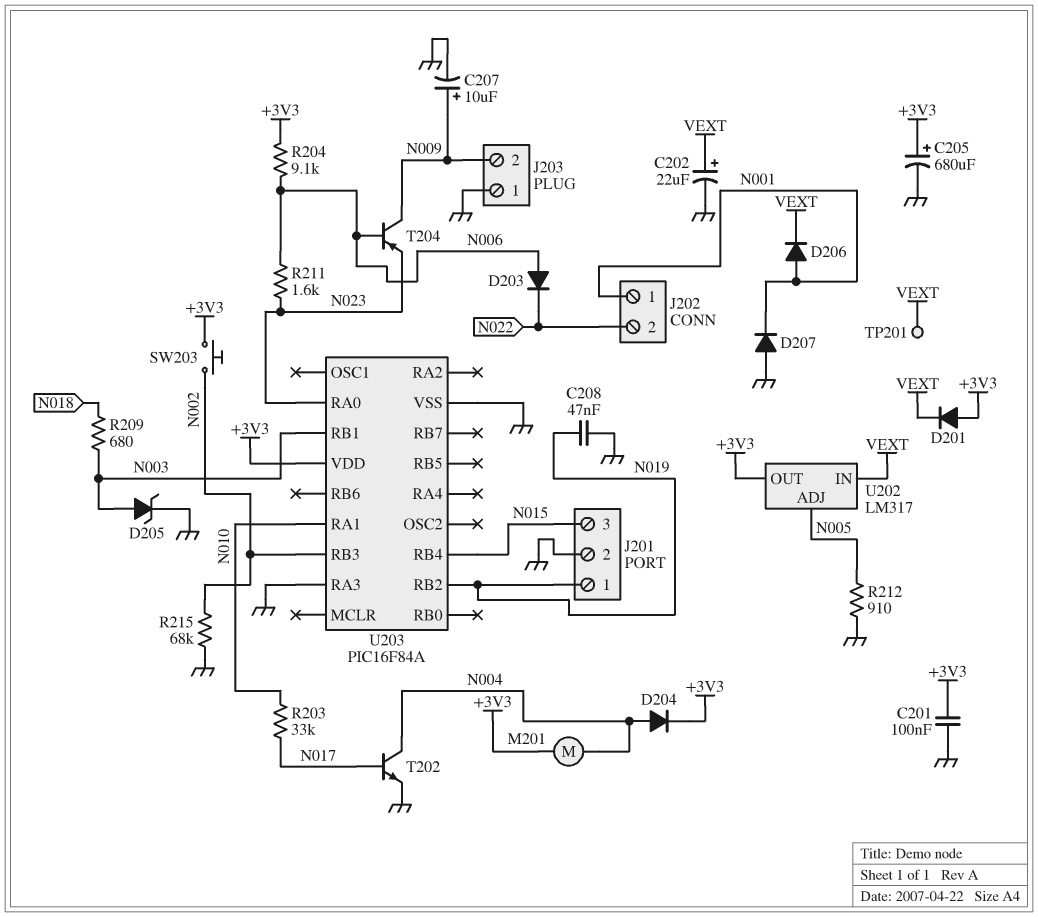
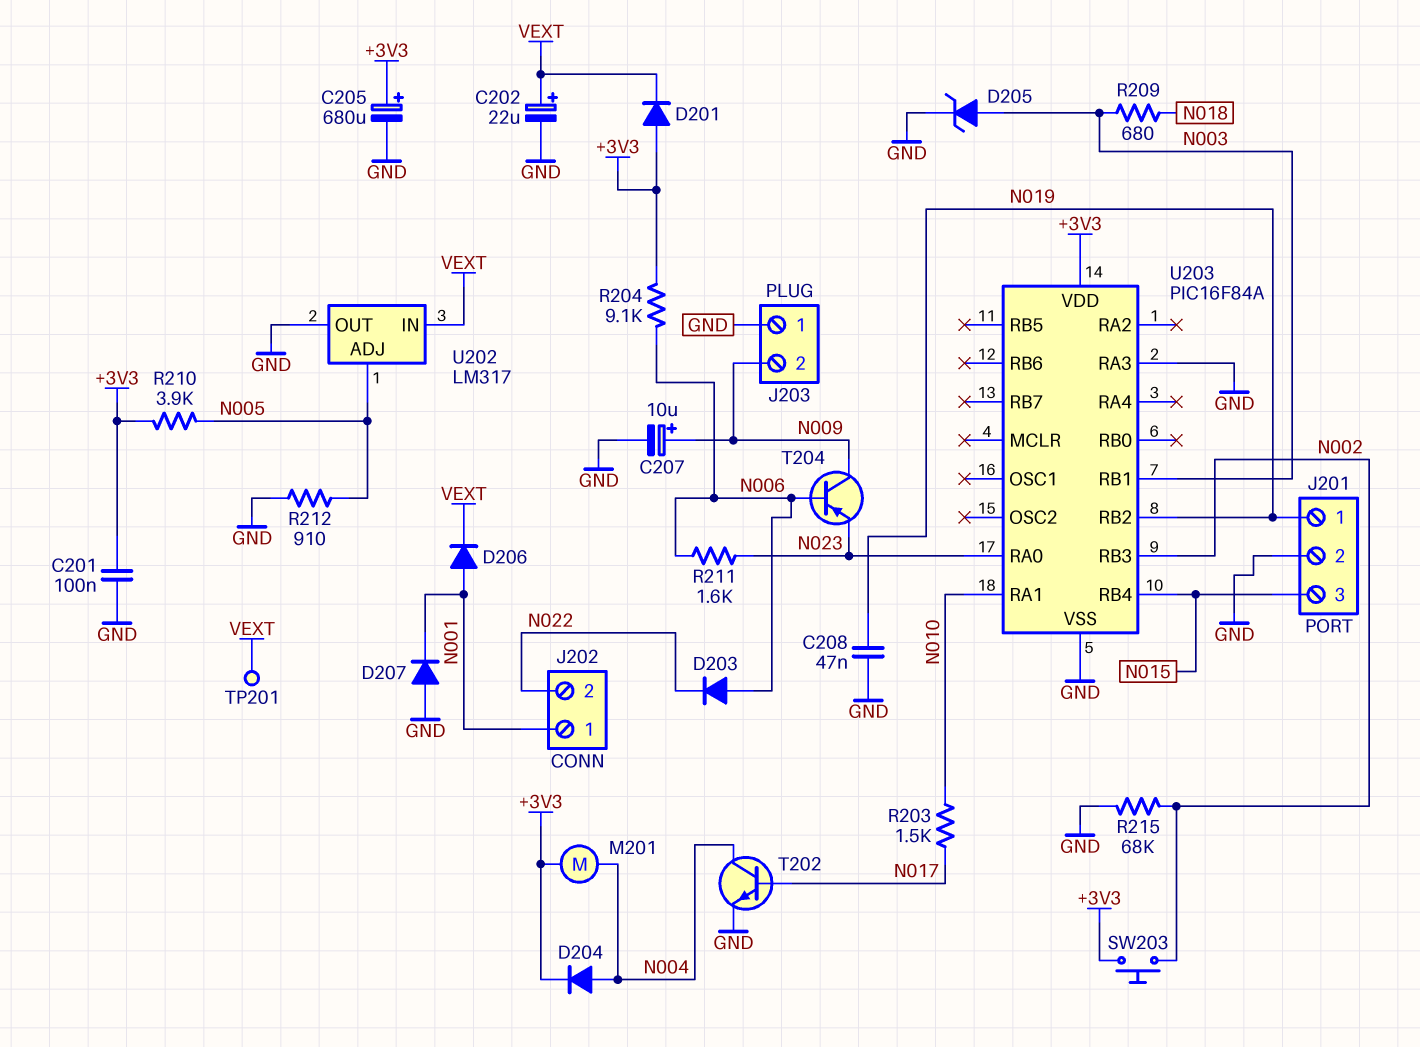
R203: 33k (N010, N017) -> 1.5k (N010, N017)
R210: none -> 3.9k (+3V3, N005)
U202 pin OUT: +3V3 -> GND

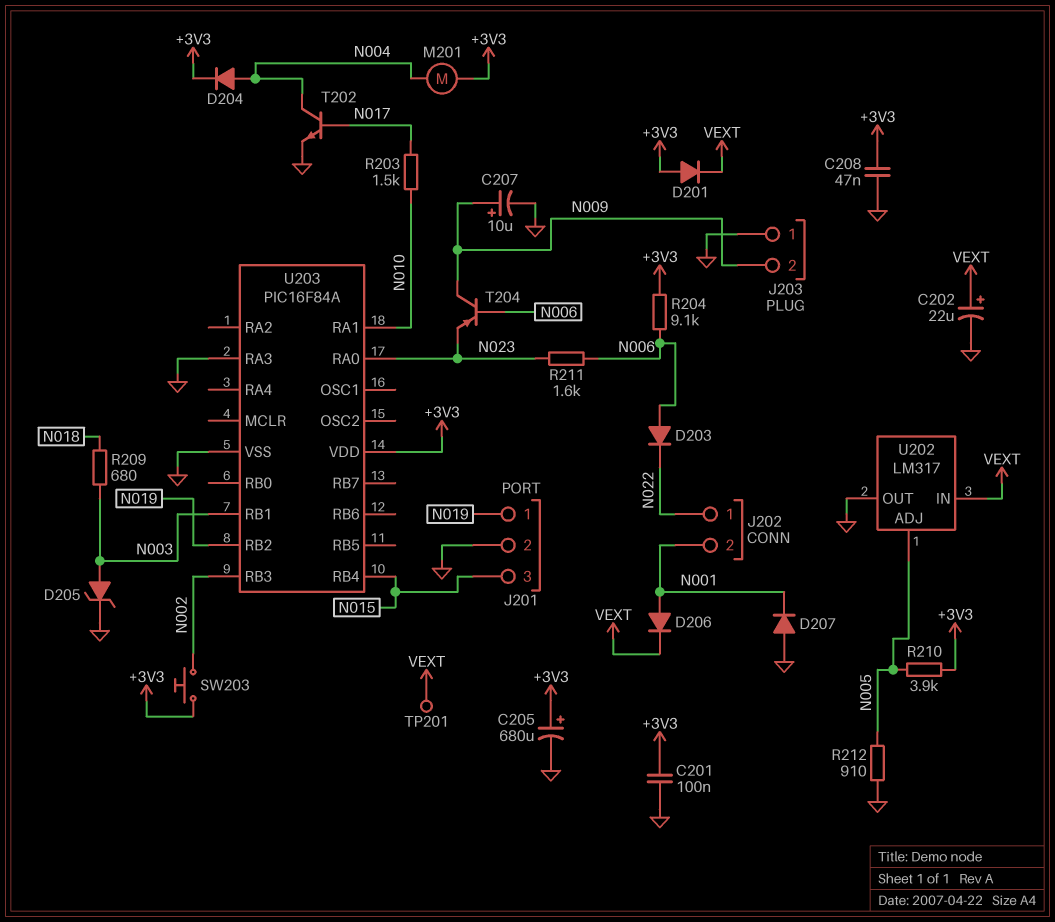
C208: 47nF (GND, N019) -> 47nF (+3V3, GND)
J202 pin 1: N001 -> N022
J202 pin 2: N022 -> N001
R215: 68k (GND, N002) -> none

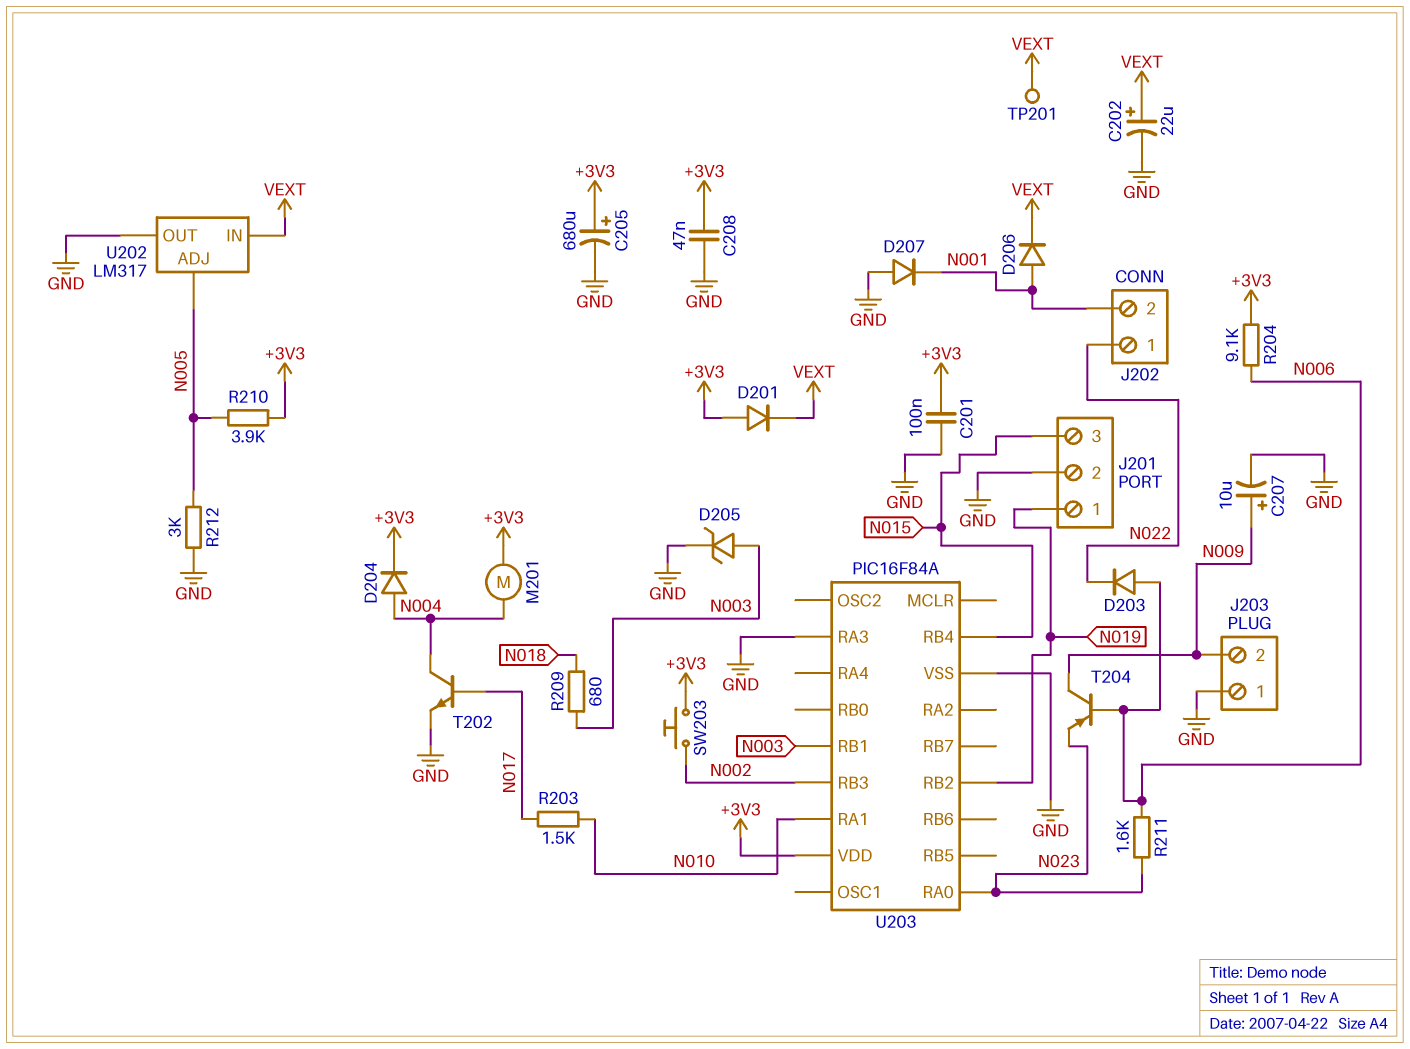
R212: 910 (GND, N005) -> 3k (GND, N005)

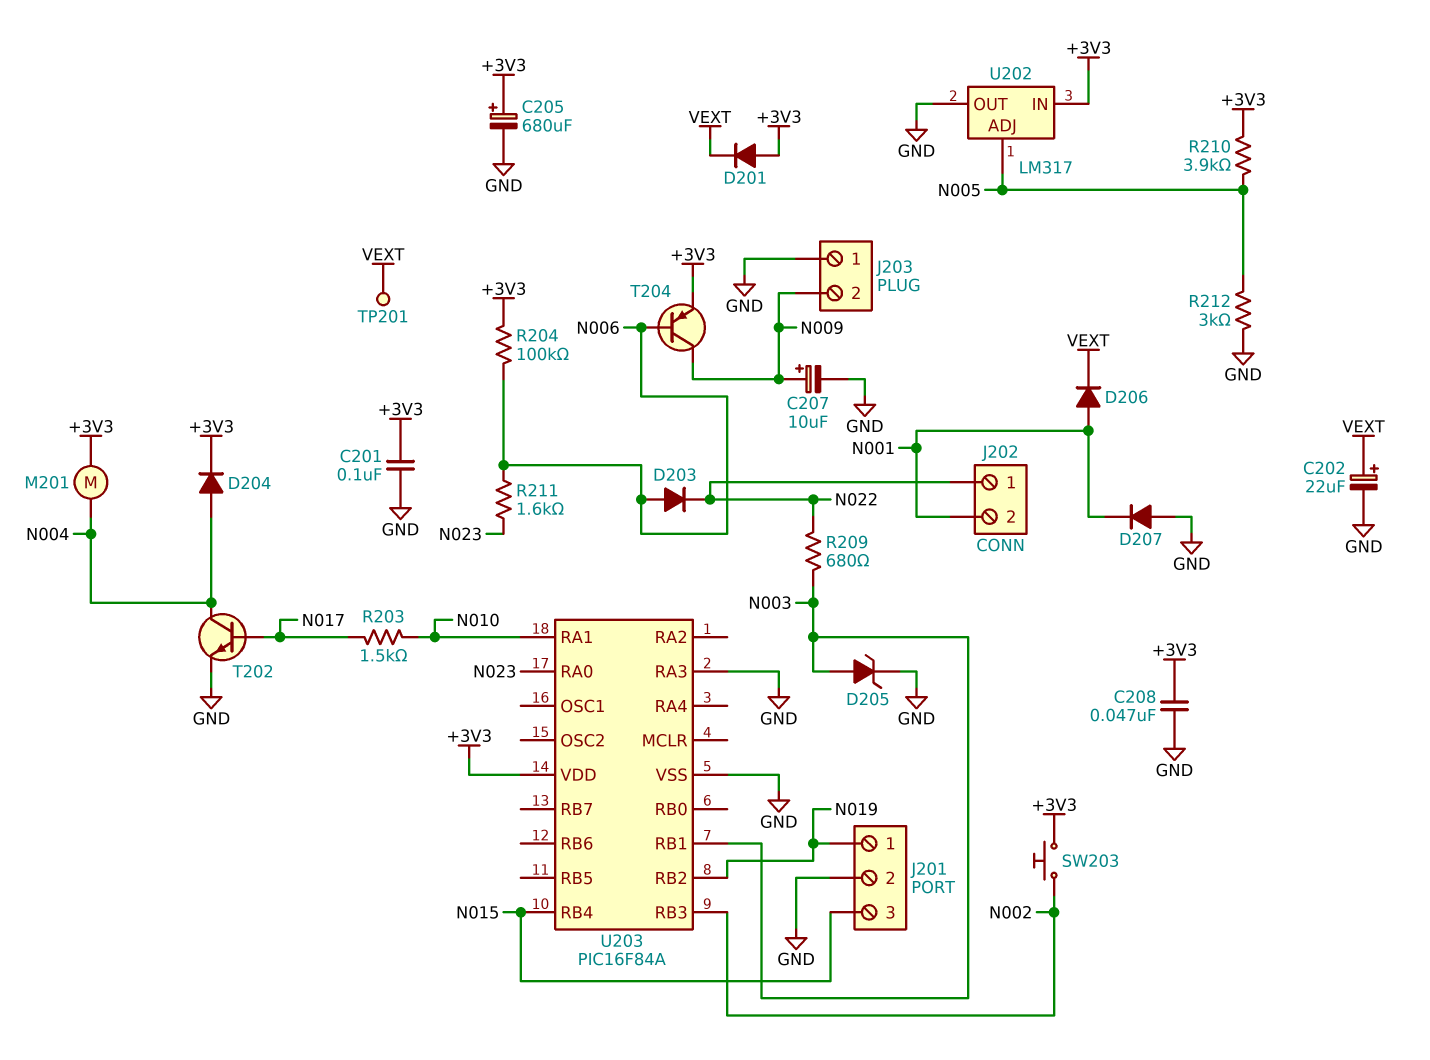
R204: 9.1k (+3V3, N006) -> 100k (+3V3, N006)
R209: 680 (N003, N018) -> 680 (N003, N022)
T204: PNP (B N006, C N009, E N023) -> PNP (B N006, C N009, E +3V3)
U202 pin IN: VEXT -> +3V3

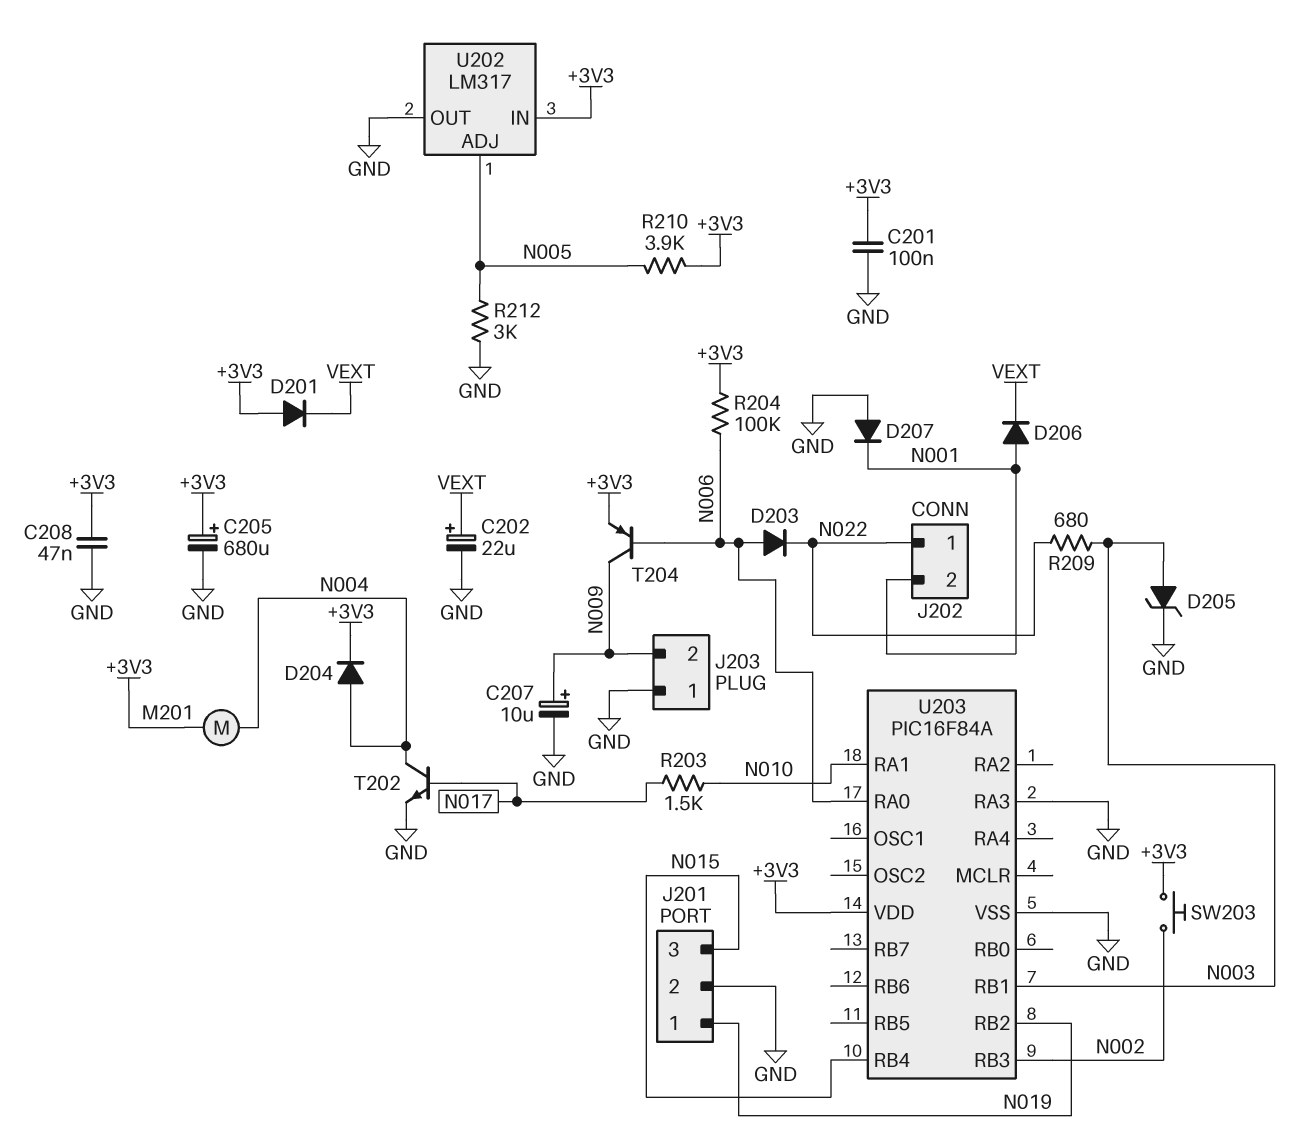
R211: 1.6k (N006, N023) -> none
TP201: test point (VEXT) -> none
U203 pin RA0: N023 -> N006

